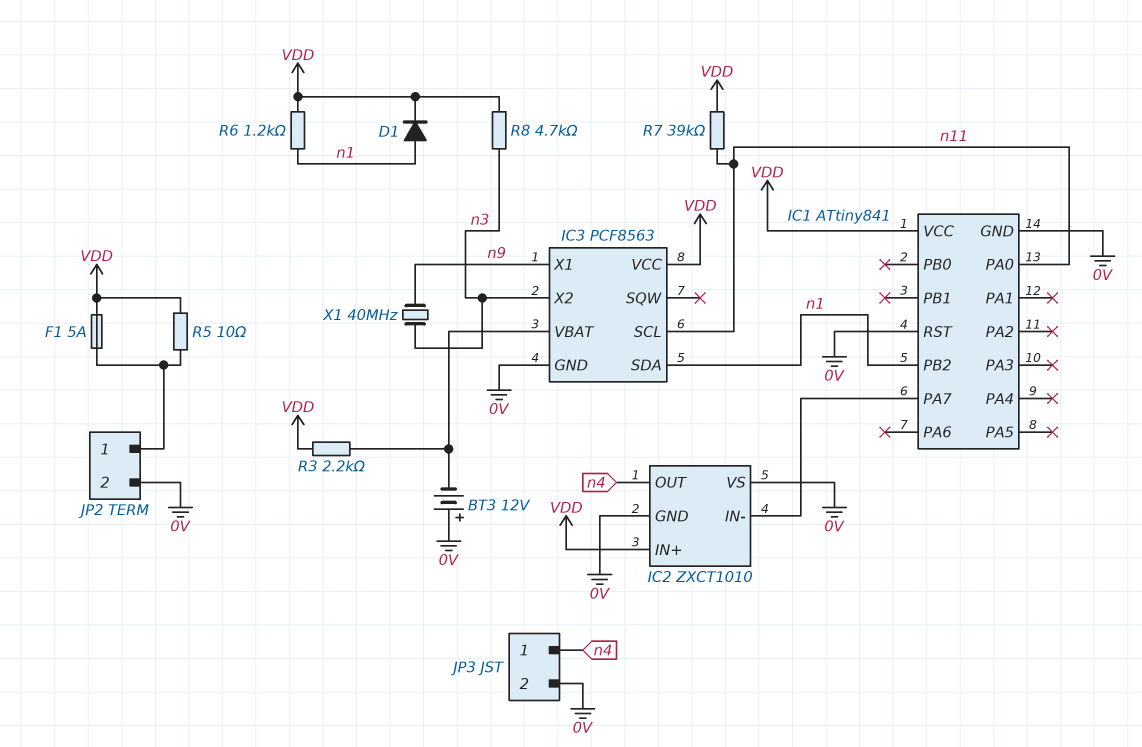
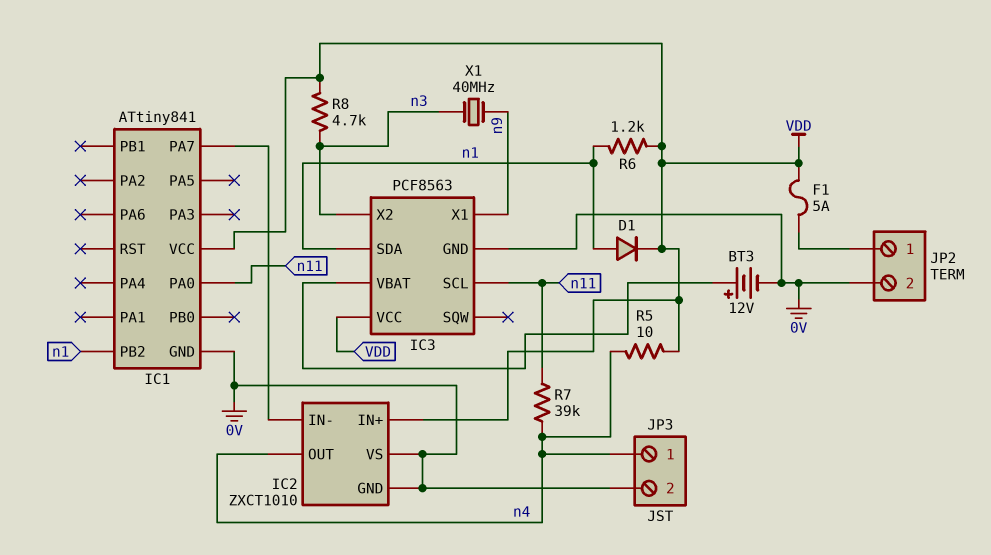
BT3: 12V (plus 0V, minus IC3/VBAT) -> 12V (plus IC3/VBAT, minus 0V)
IC1 pin RST: 0V -> none
R3: 2.2k (IC3/VBAT, VDD) -> none
R5: 10 (JP2/1, VDD) -> 10 (VDD, n4)
R7: 39k (VDD, n11) -> 39k (n4, n11)

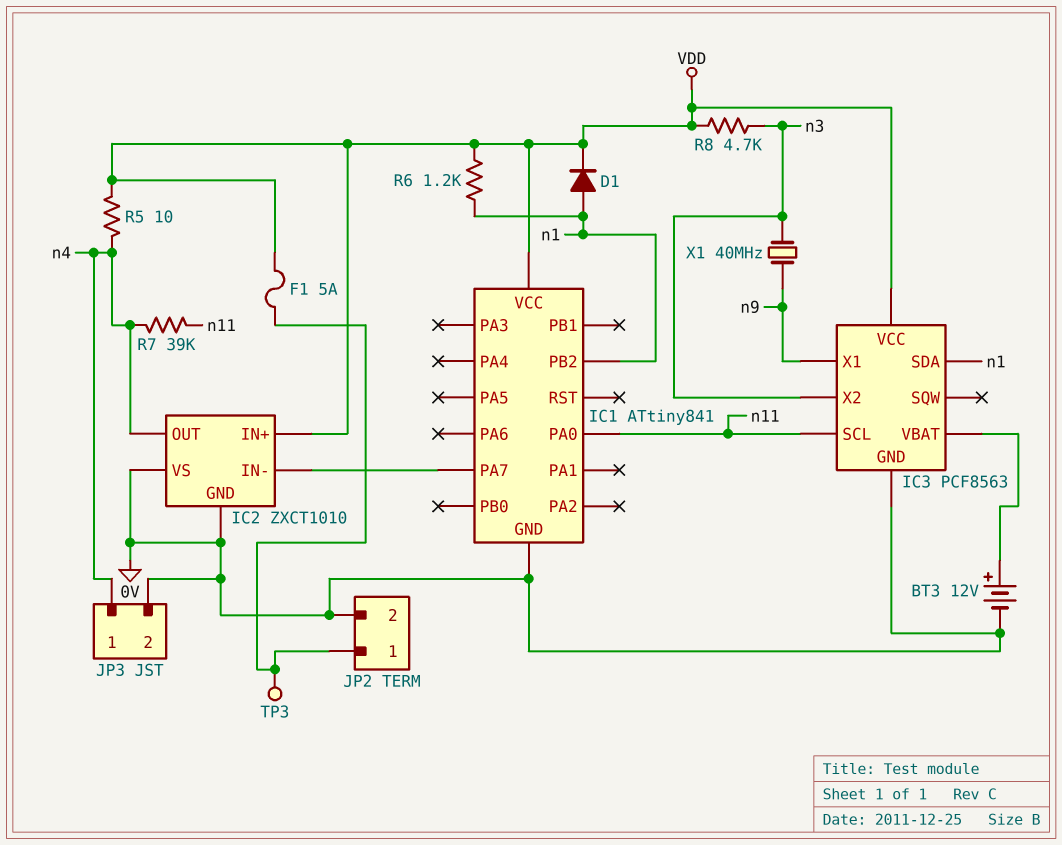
TP3: none -> test point (JP2/1)

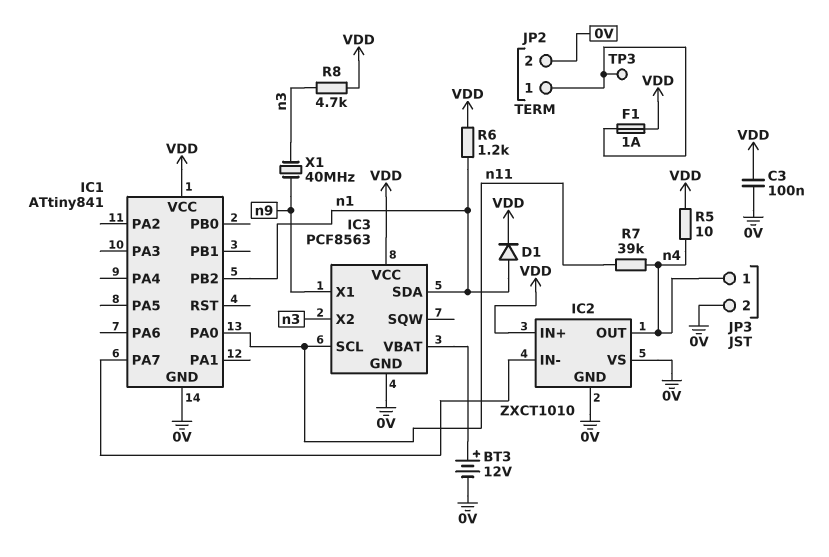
C3: none -> 100nF (0V, VDD)
F1: 5A (JP2/1, VDD) -> 1A (JP2/1, VDD)

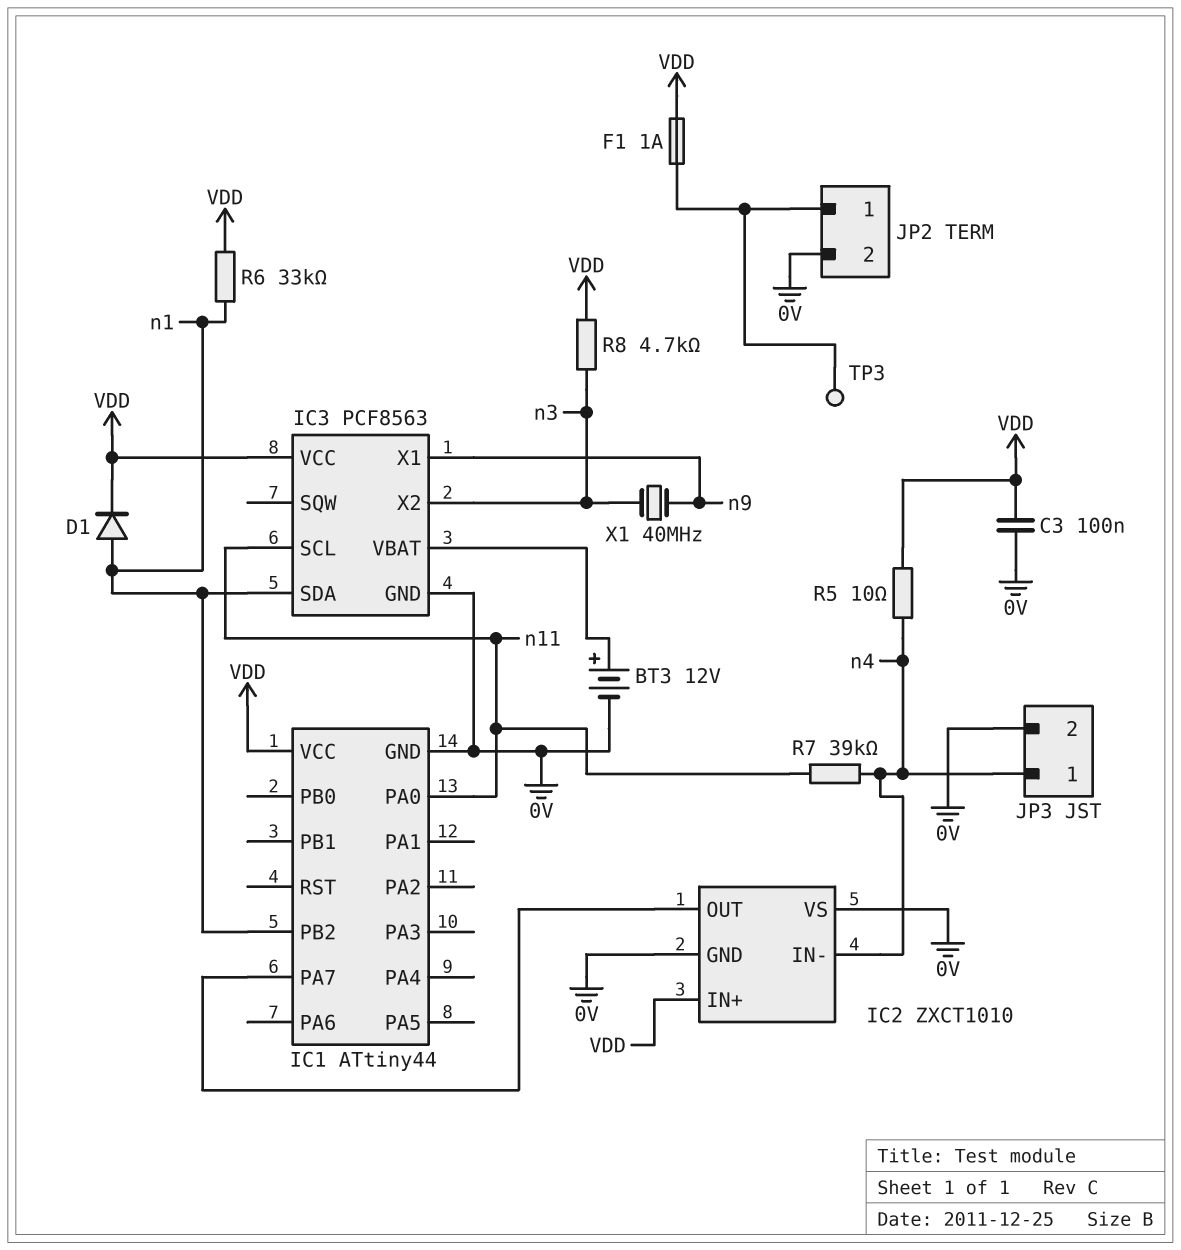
IC1: ATtiny841 -> ATtiny44
IC2 pin IN-: IC1/PA7 -> n4
IC2 pin OUT: n4 -> IC1/PA7
R6: 1.2k (VDD, n1) -> 33k (VDD, n1)

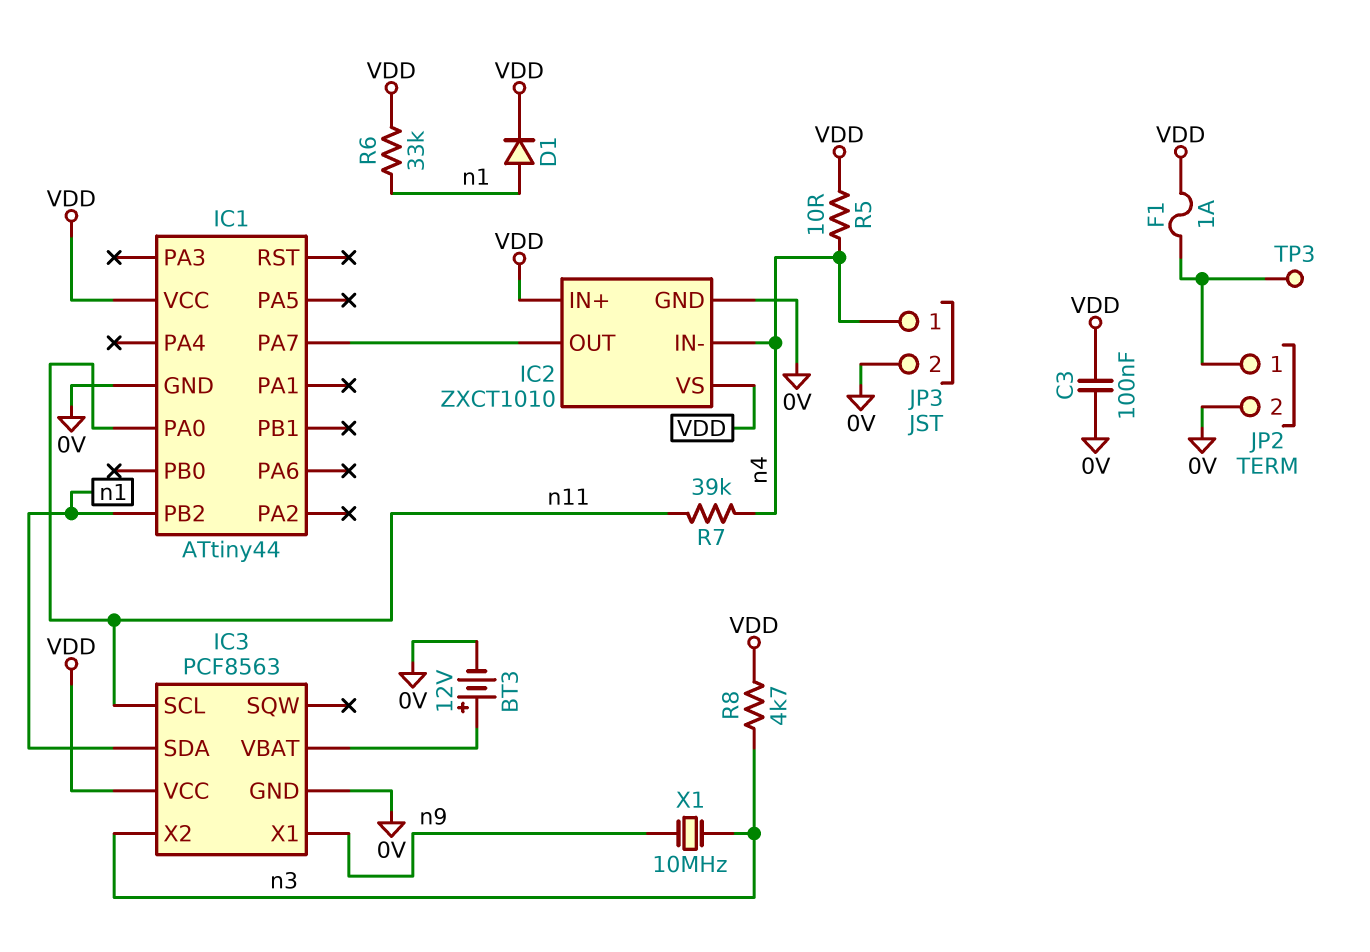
IC2 pin VS: 0V -> VDD
X1: 40MHz (n3, n9) -> 10MHz (n3, n9)

